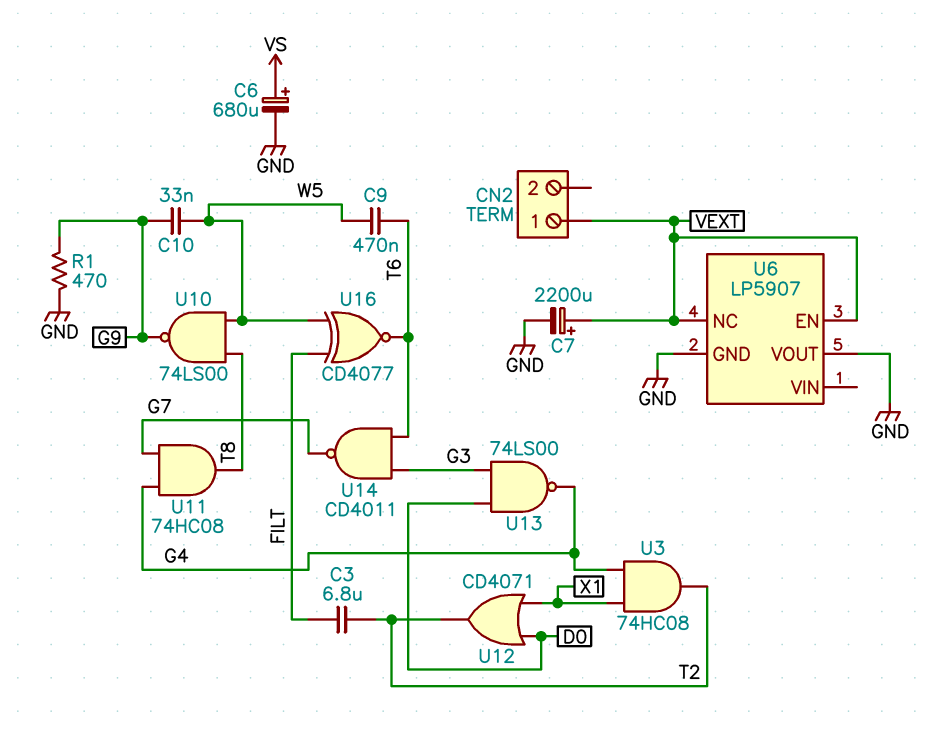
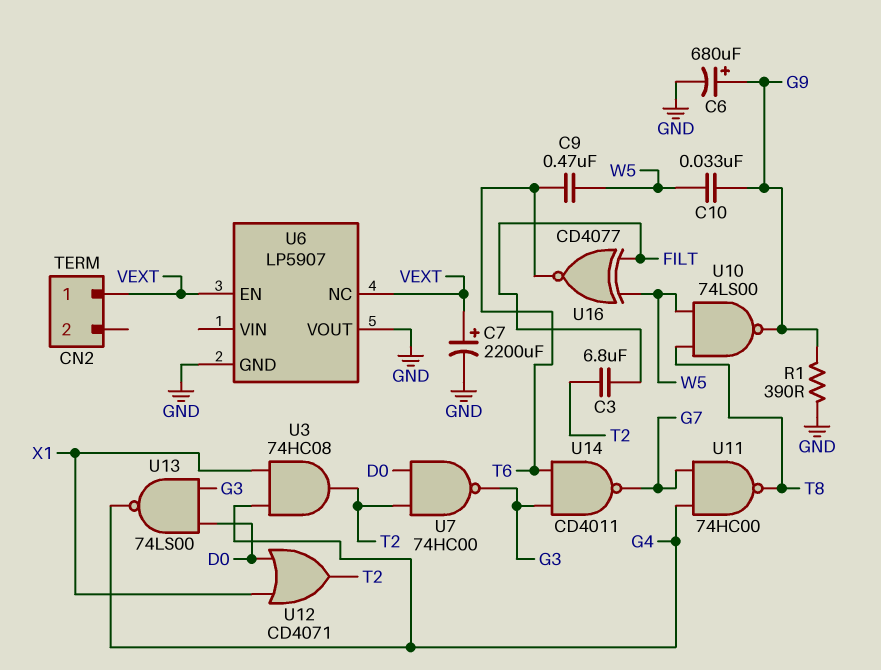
C6: 680uF (plus VS, minus GND) -> 680uF (plus G9, minus GND)
R1: 470 (G9, GND) -> 390 (G9, GND)
U7: none -> NAND 74HC00 (in D0, in T2, out G3)
U11: AND 74HC08 (in G4, in G7, out T8) -> NAND 74HC00 (in G4, in G7, out T8)

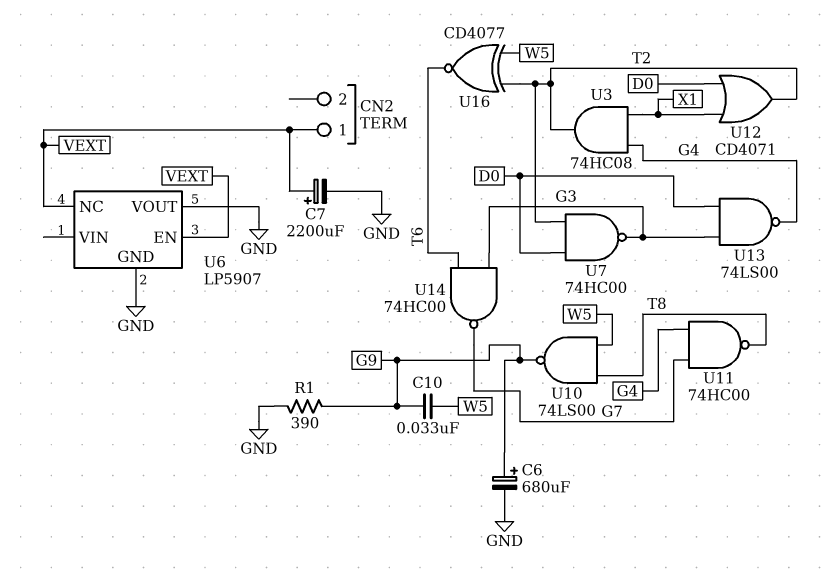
C3: 6.8uF (FILT, T2) -> none
C9: 470nF (T6, W5) -> none
U14: NAND CD4011 (in G3, in T6, out G7) -> NAND 74HC00 (in G3, in T6, out G7)
U16: XNOR CD4077 (in FILT, in W5, out T6) -> XNOR CD4077 (in T2, in W5, out T6)

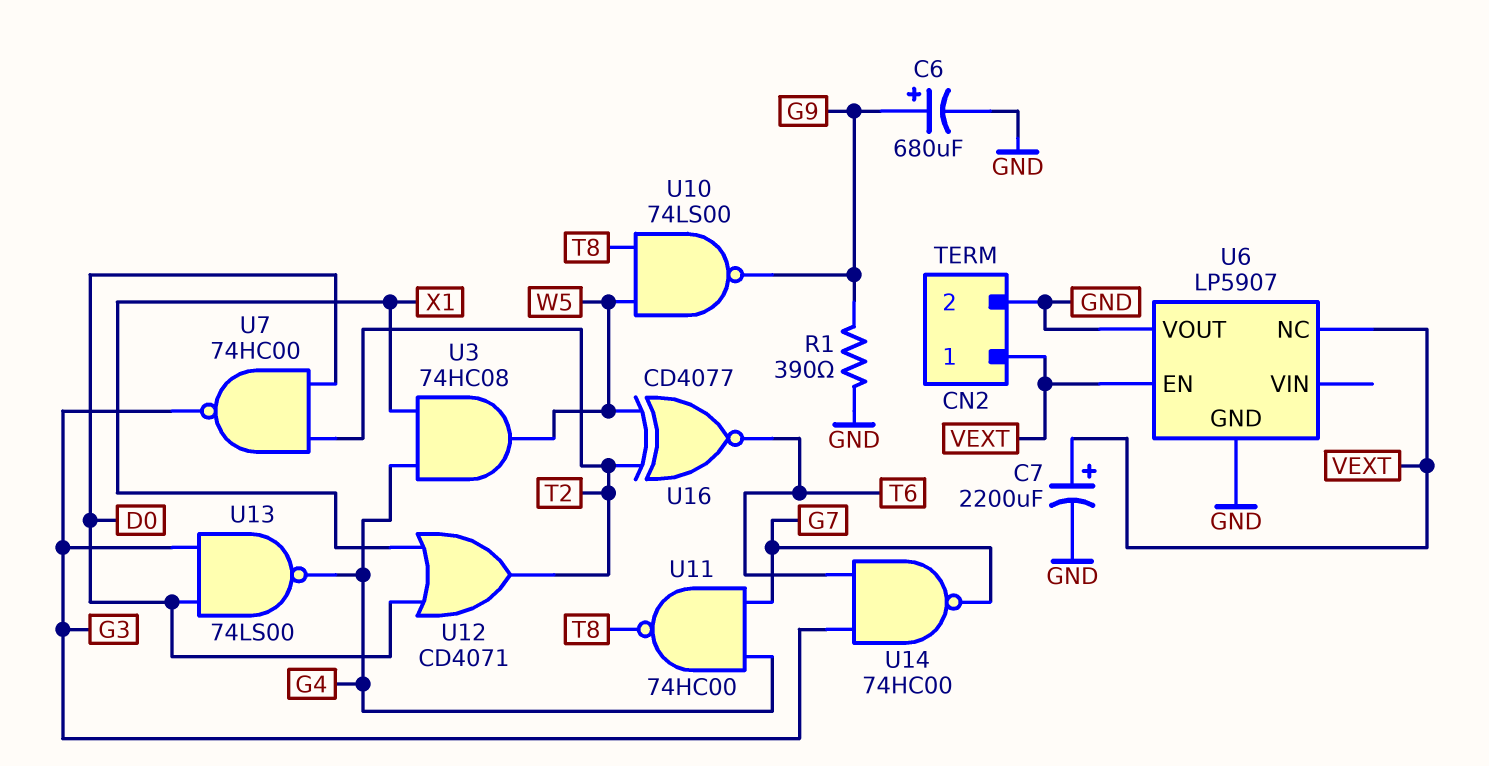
C10: 33nF (G9, W5) -> none
CN2 pin 2: none -> GND
U3: AND 74HC08 (in G4, in X1, out T2) -> AND 74HC08 (in G4, in X1, out W5)

